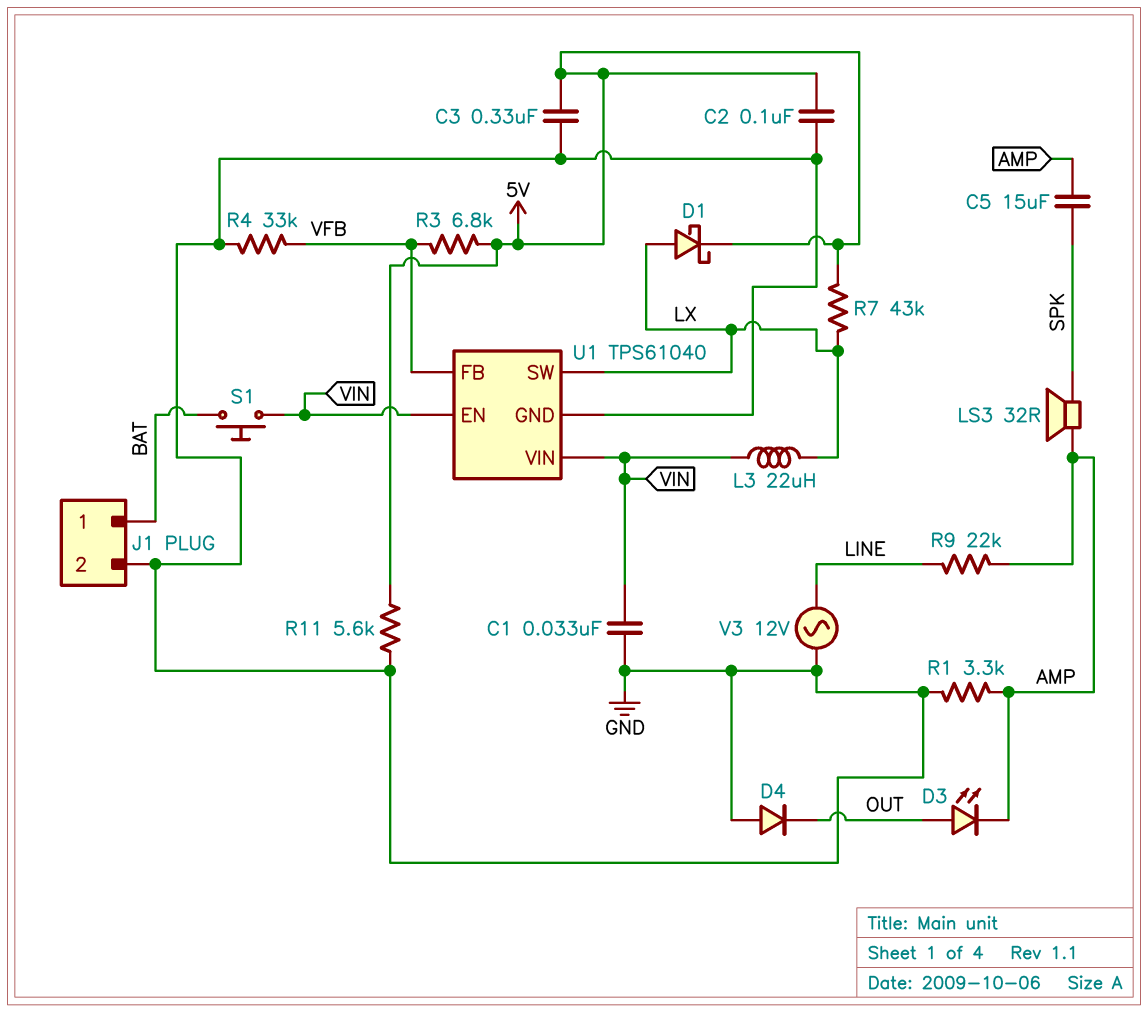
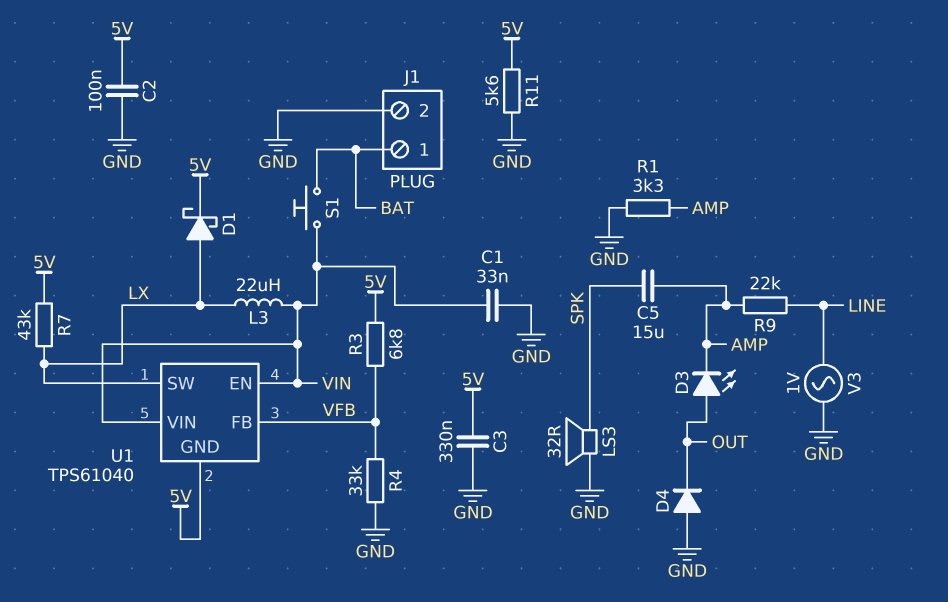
LS3: speaker 32R (AMP, SPK) -> speaker 32R (GND, SPK)
U1 pin GND: GND -> 5V
V3: AC 12V (GND, LINE) -> AC 1V (GND, LINE)

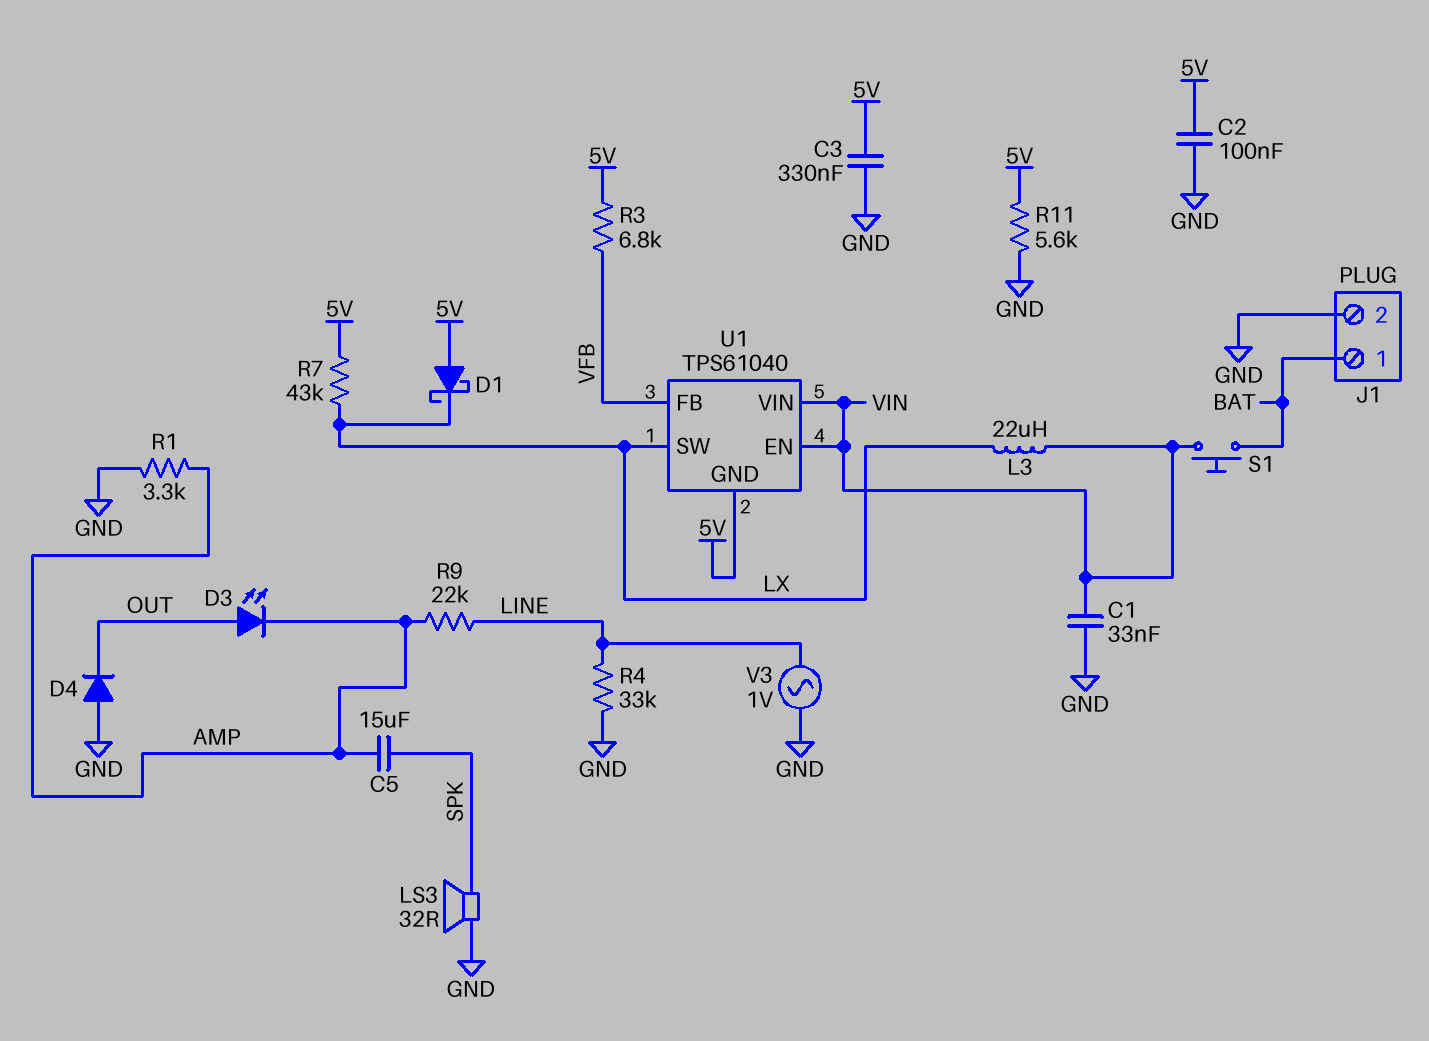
D1: schottky (A LX, K 5V) -> schottky (A 5V, K LX)
R4: 33k (GND, VFB) -> 33k (GND, LINE)

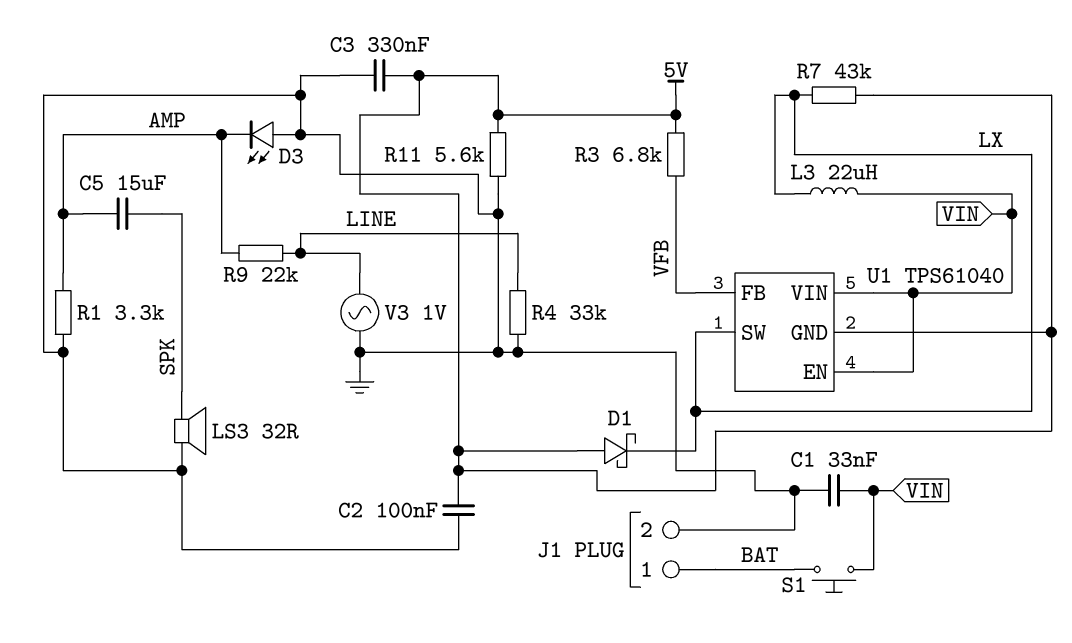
D3: LED (A OUT, K AMP) -> LED (A GND, K AMP)
D4: diode (A GND, K OUT) -> none

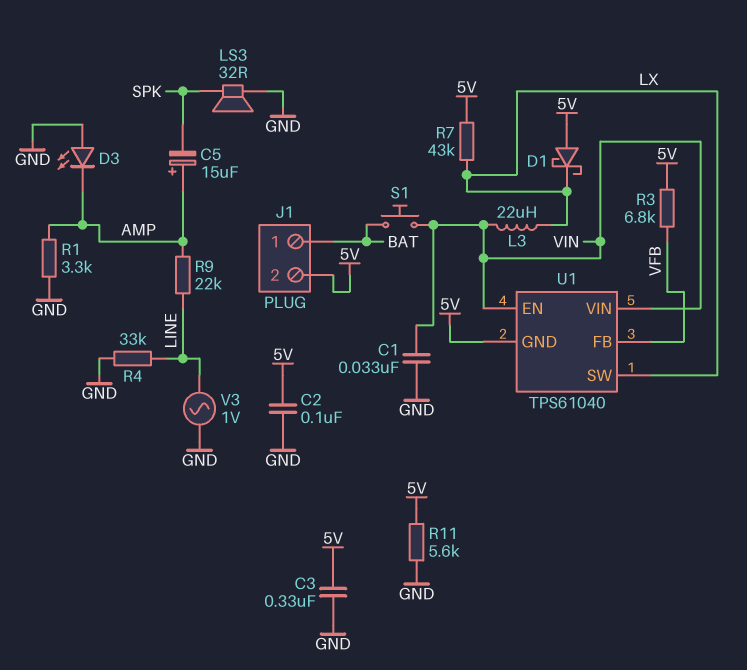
C5: 15uF (AMP, SPK) -> 15uF (plus AMP, minus SPK)
J1 pin 2: GND -> 5V

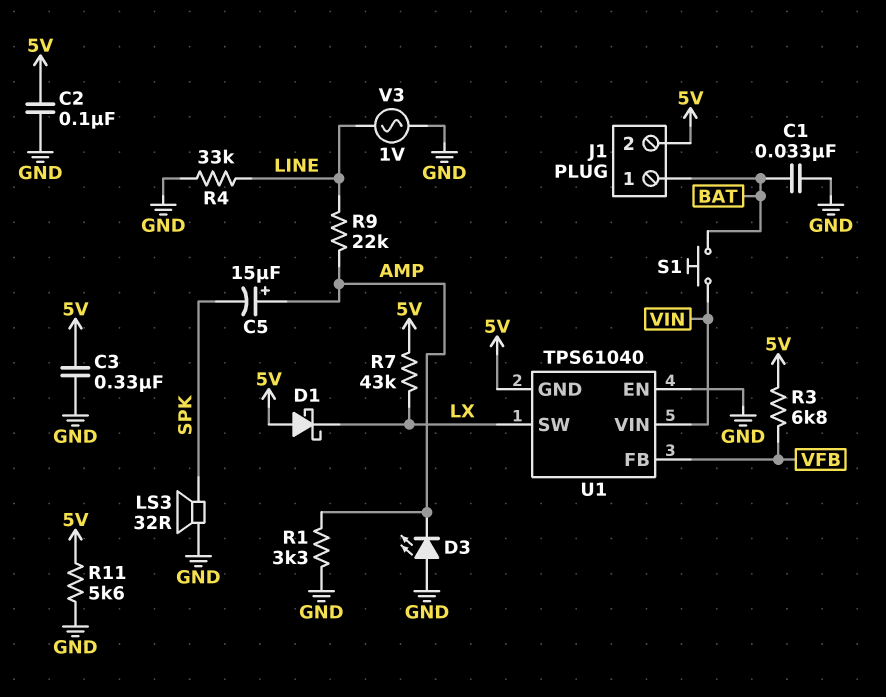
C1: 33nF (GND, VIN) -> 33nF (BAT, GND)
L3: 22uH (LX, VIN) -> none
U1 pin EN: VIN -> GND

